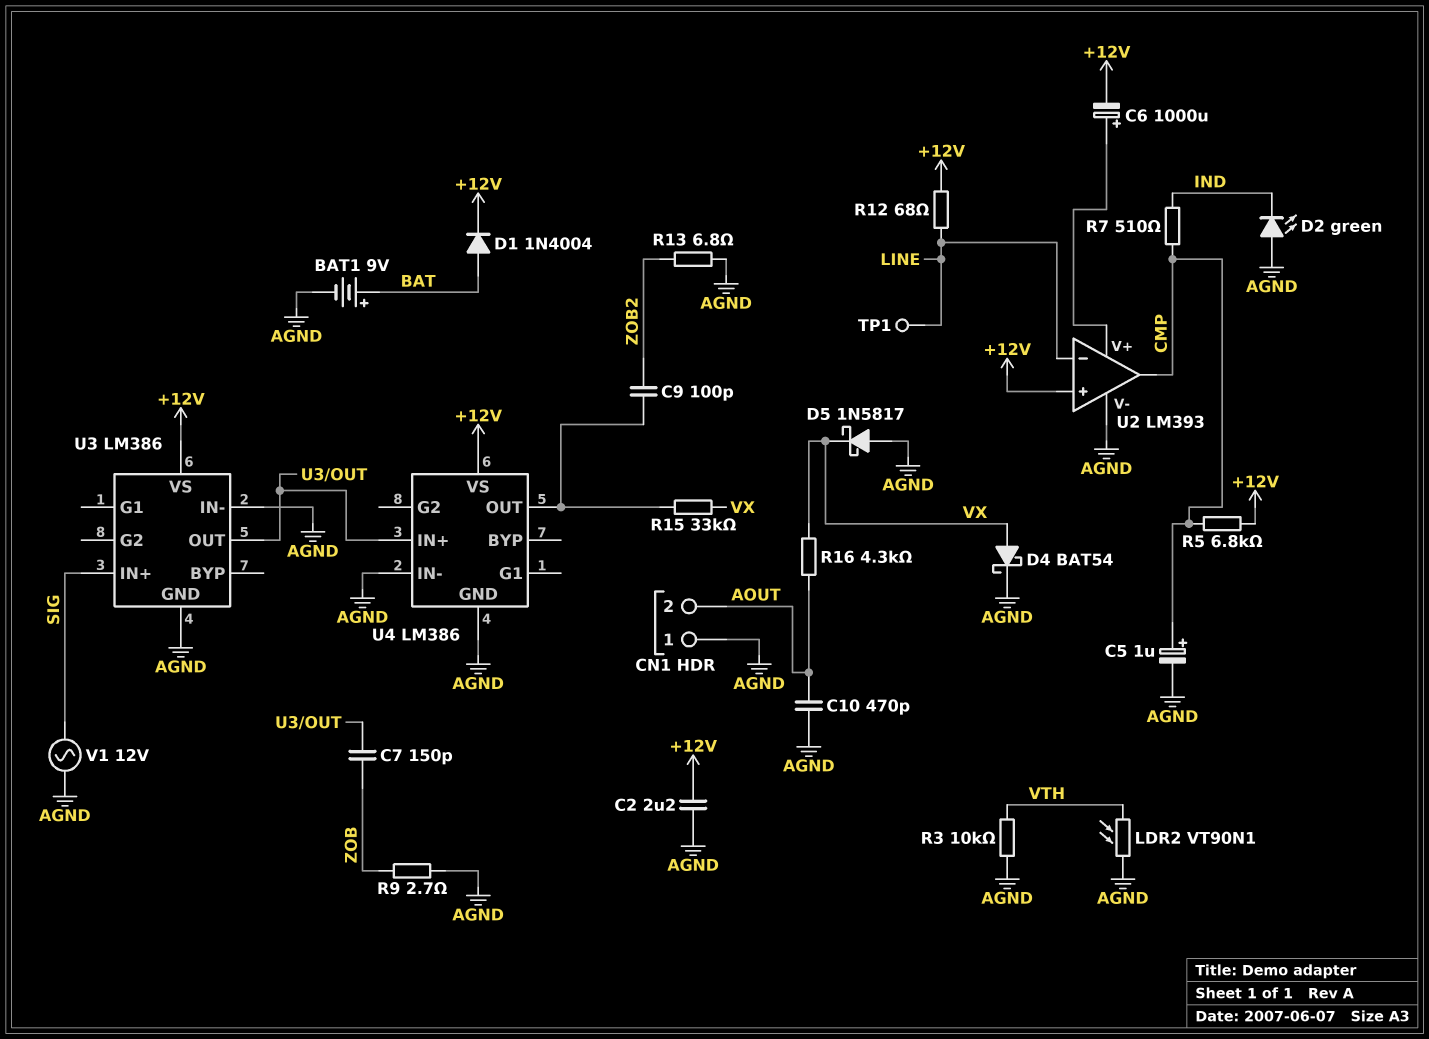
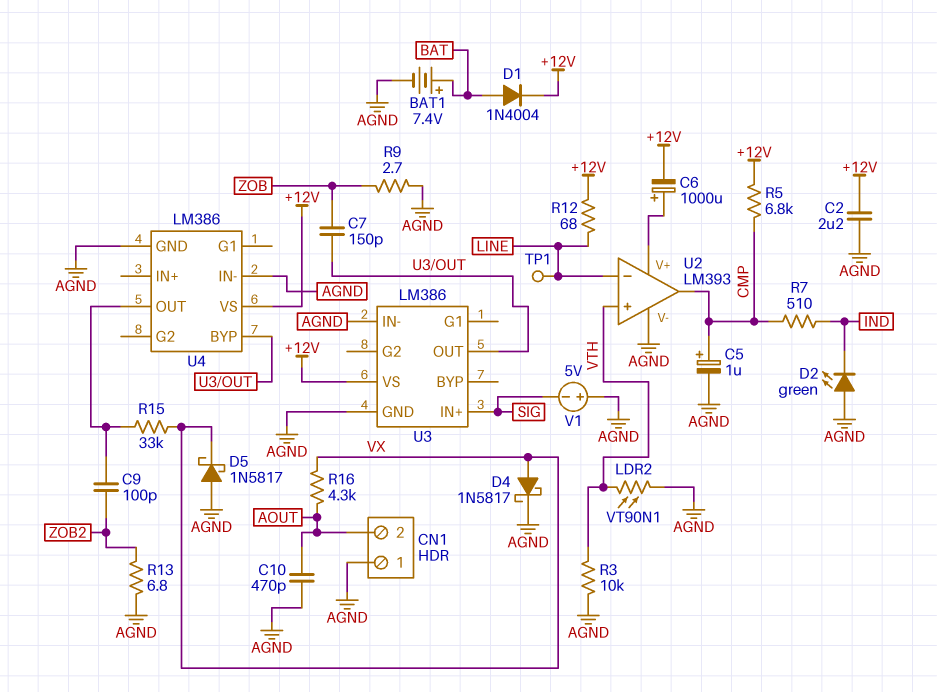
BAT1: 9V (plus BAT, minus AGND) -> 7.4V (plus BAT, minus AGND)
D4: schottky BAT54 (A VX, K AGND) -> schottky 1N5817 (A VX, K AGND)
U2 pin in+: +12V -> VTH
U4 pin BYP: none -> U3/OUT
U4 pin IN+: U3/OUT -> none
V1: AC 12V (AGND, SIG) -> 5V (plus AGND, minus SIG)

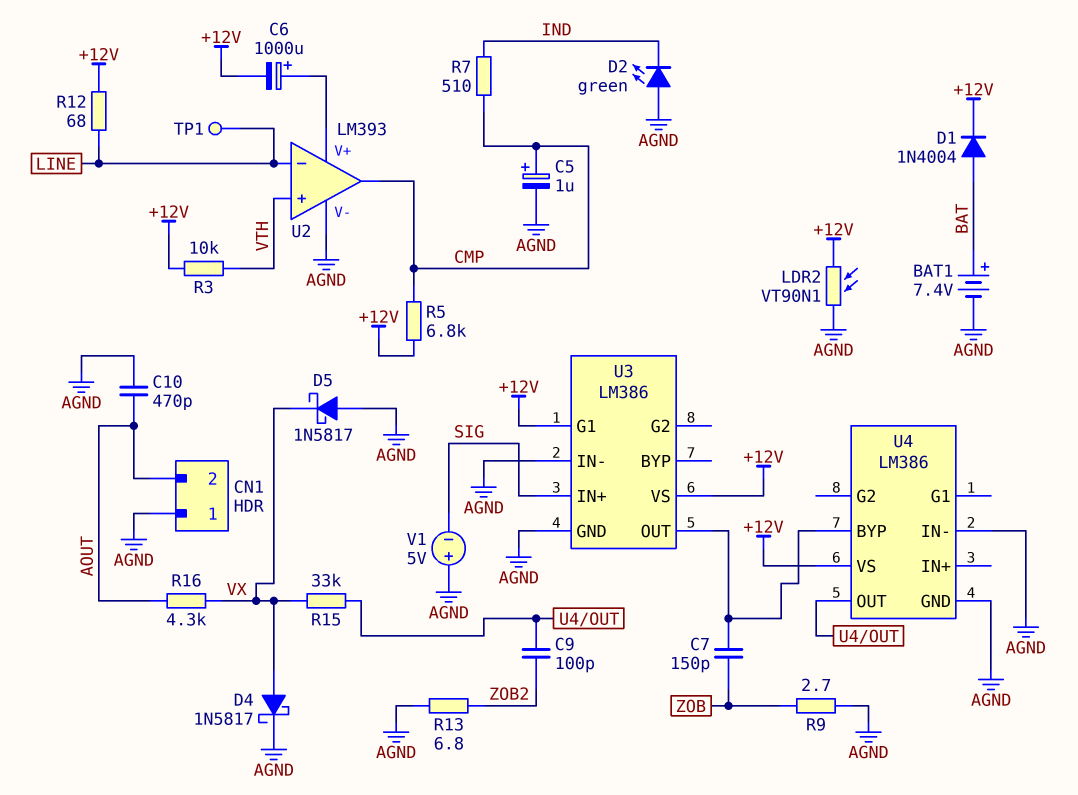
C2: 2.2uF (+12V, AGND) -> none
LDR2: VT90N1 (AGND, VTH) -> VT90N1 (+12V, AGND)
R3: 10k (AGND, VTH) -> 10k (+12V, VTH)
U3 pin G1: none -> +12V

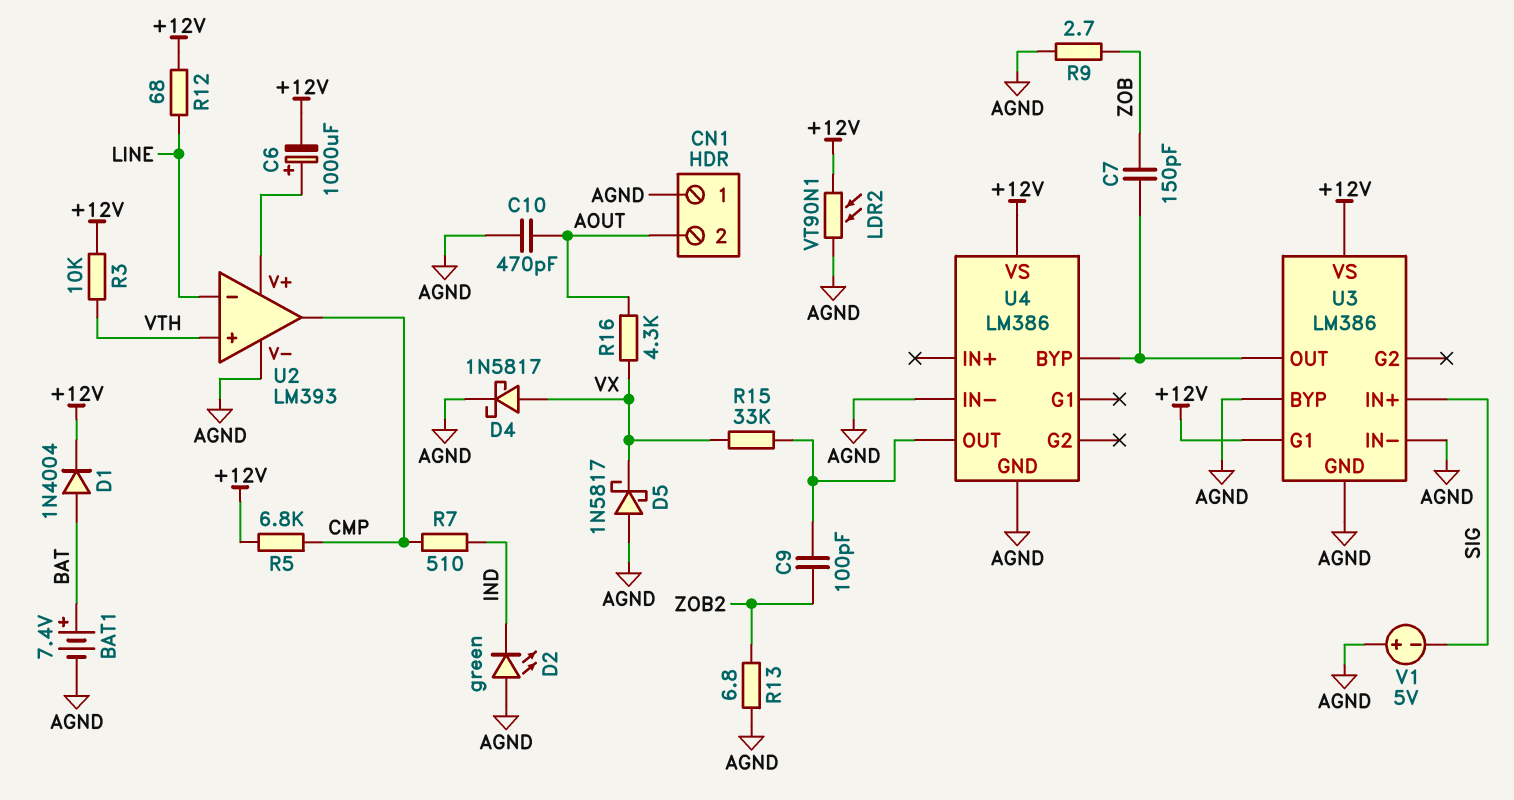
C5: 1uF (plus CMP, minus AGND) -> none
TP1: test point (LINE) -> none
U3 pin BYP: none -> AGND

